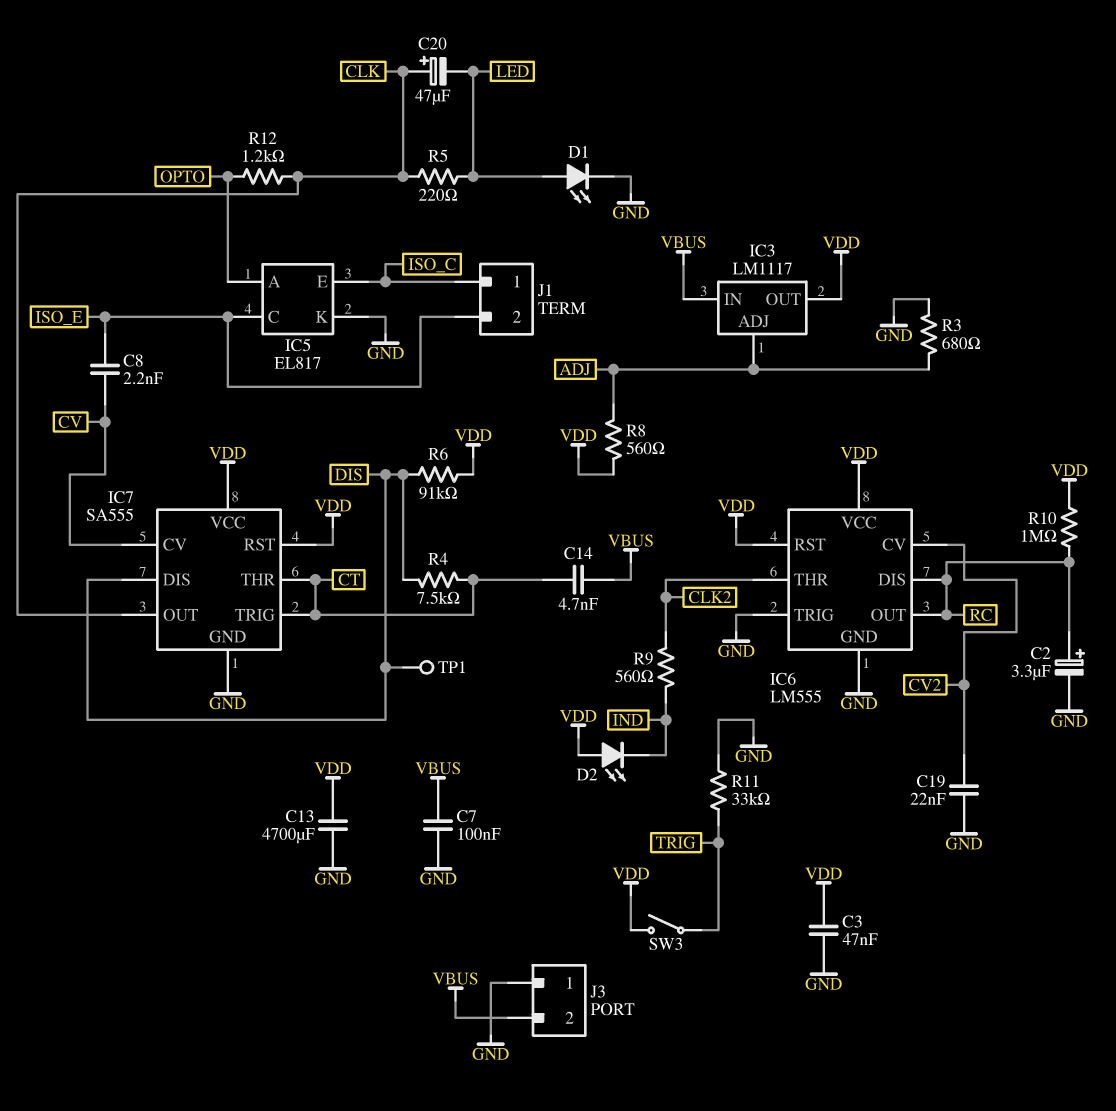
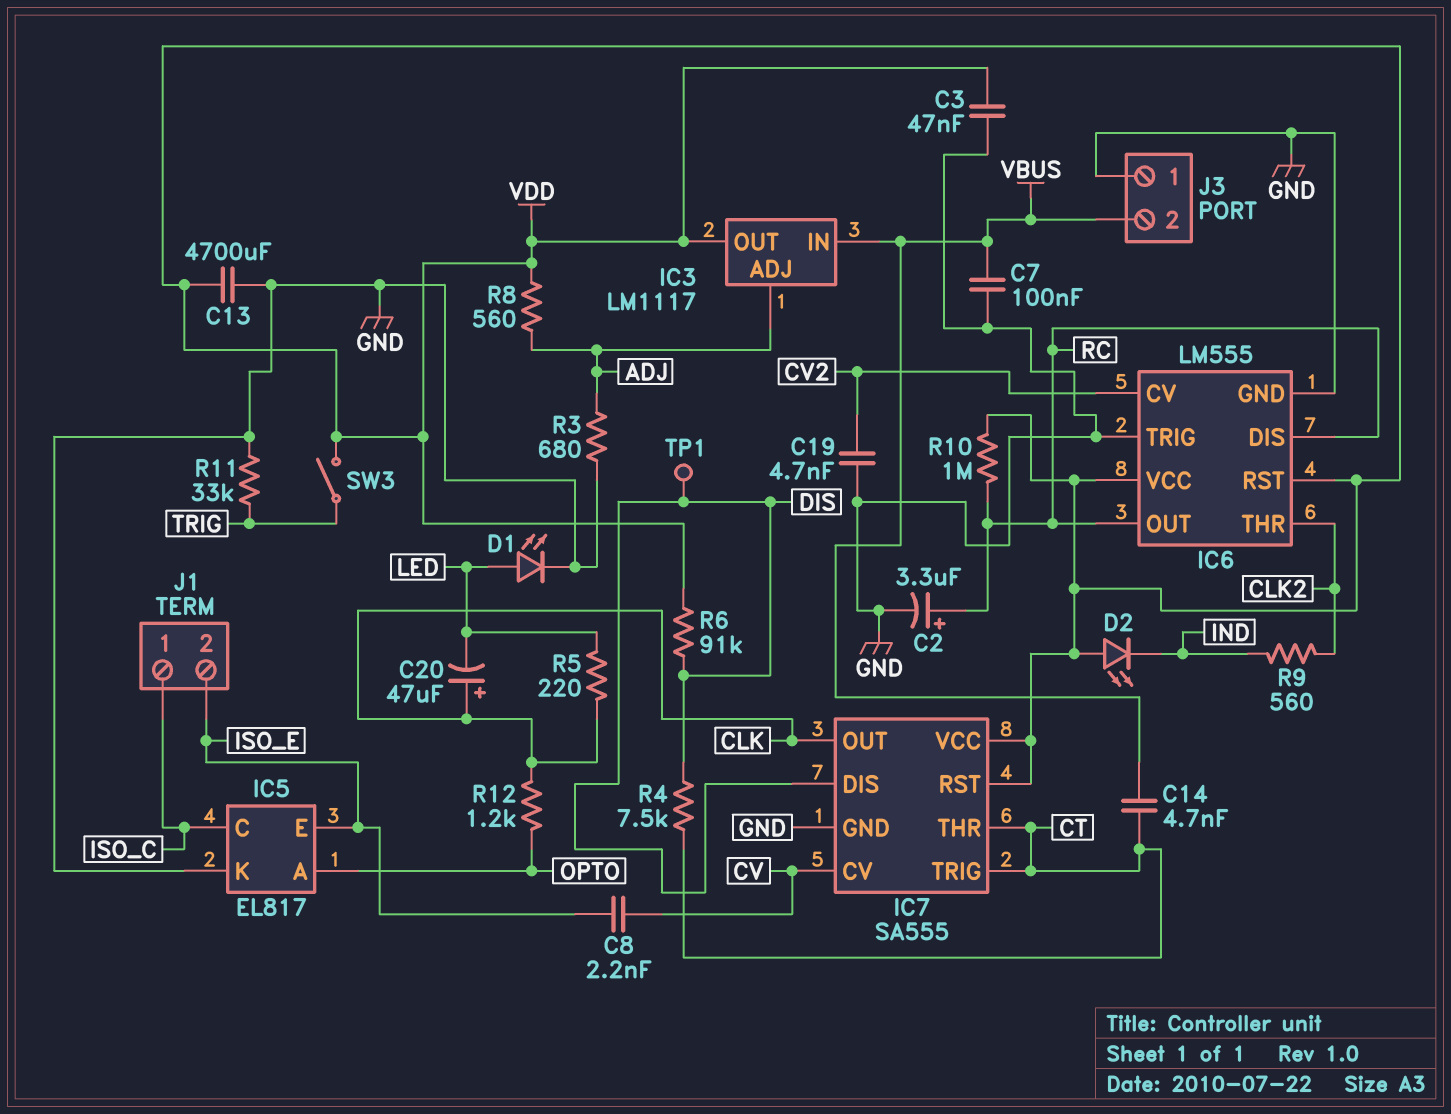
C19: 22nF (CV2, GND) -> 4.7nF (CV2, GND)
IC5 pin C: ISO_E -> ISO_C
IC5 pin E: ISO_C -> ISO_E

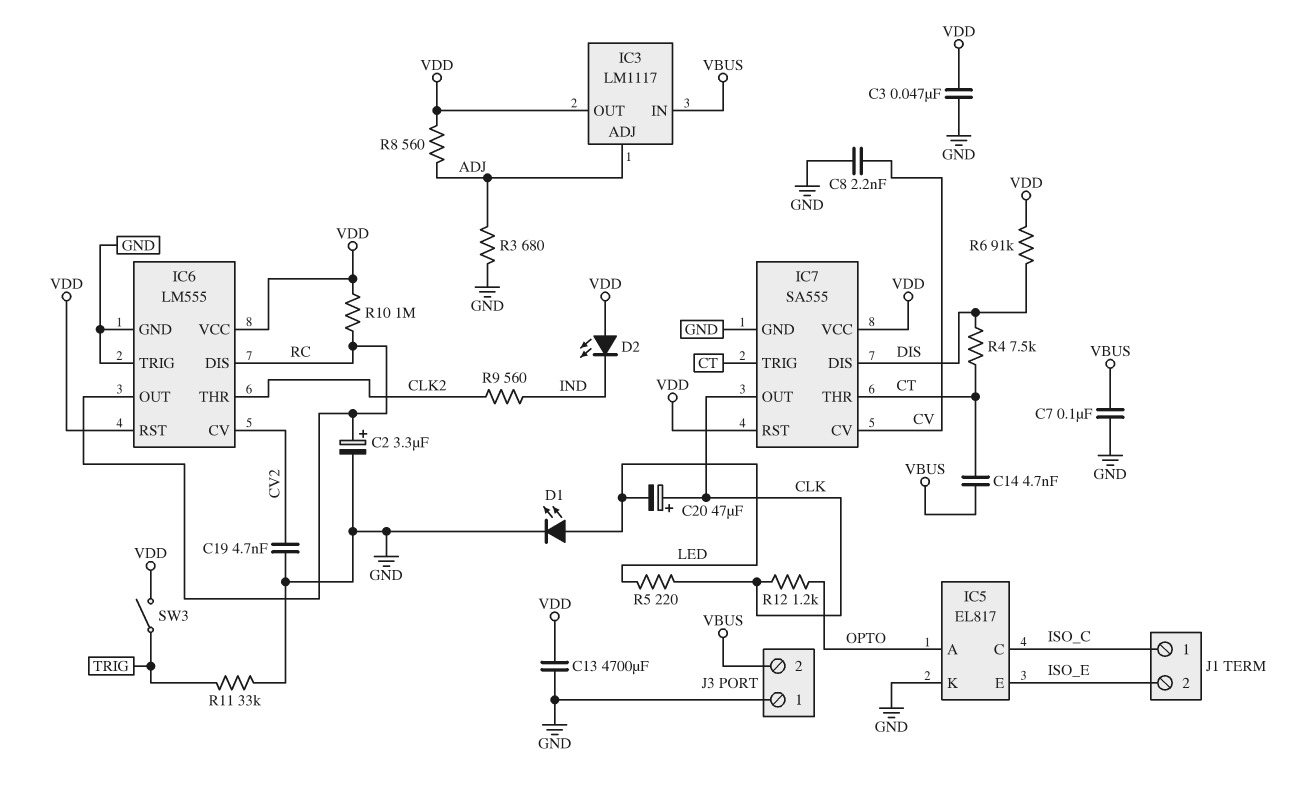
C8: 2.2nF (CV, ISO_E) -> 2.2nF (CV, GND)
TP1: test point (DIS) -> none

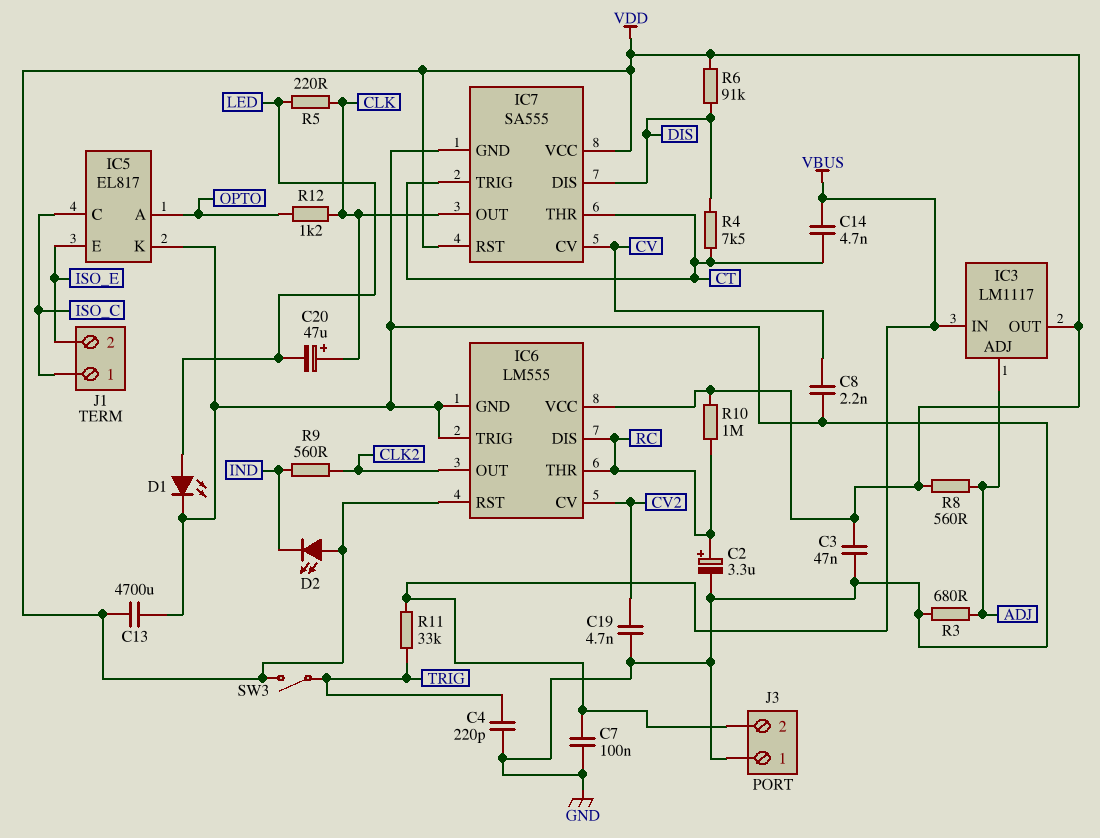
C4: none -> 220pF (GND, TRIG)
IC6 pin OUT: RC -> CLK2
IC6 pin THR: CLK2 -> RC
R11: 33k (GND, TRIG) -> 33k (TRIG, VBUS)

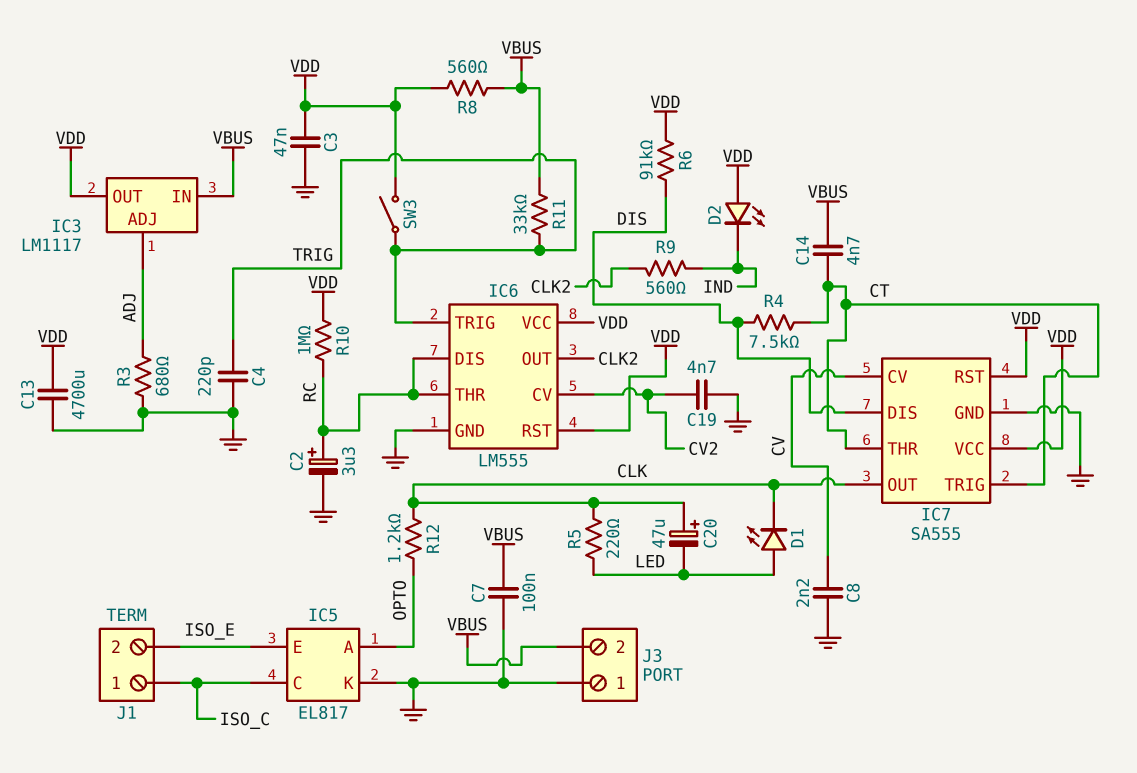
D1: LED (A LED, K GND) -> LED (A LED, K CLK)
IC6 pin TRIG: GND -> TRIG
R8: 560 (ADJ, VDD) -> 560 (VBUS, VDD)

